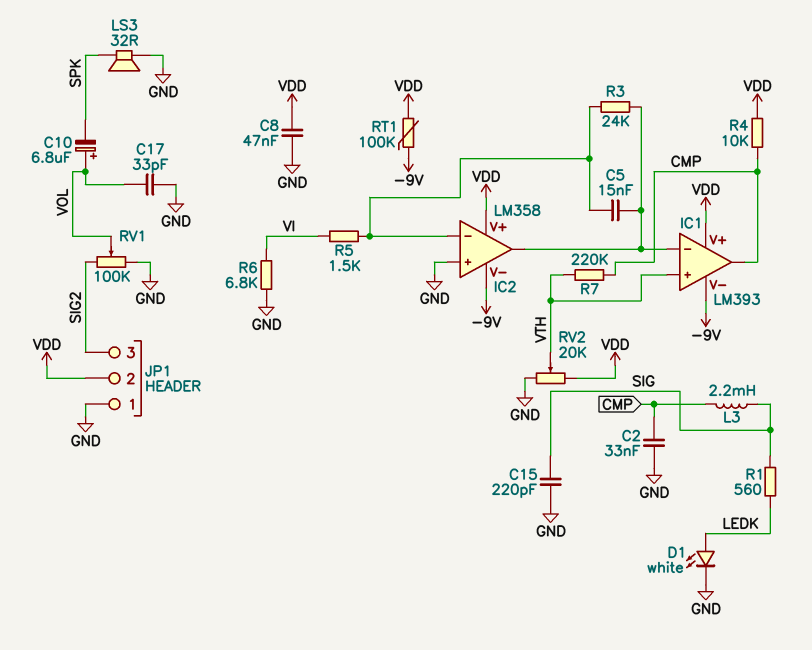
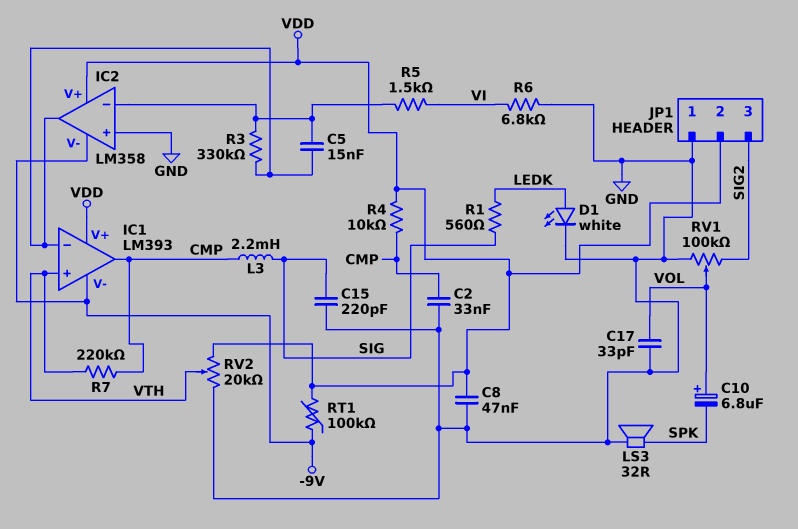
R3: 24k (IC1/in-, IC2/in-) -> 330k (IC1/in-, IC2/in-)

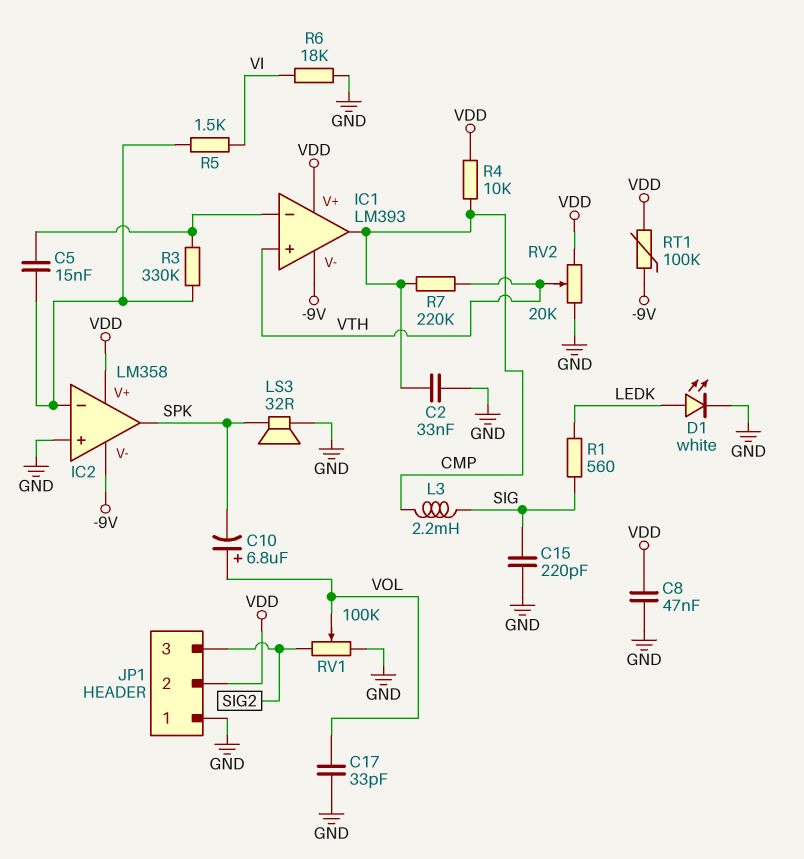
IC2 pin out: IC1/in- -> SPK
R6: 6.8k (GND, VI) -> 18k (GND, VI)

